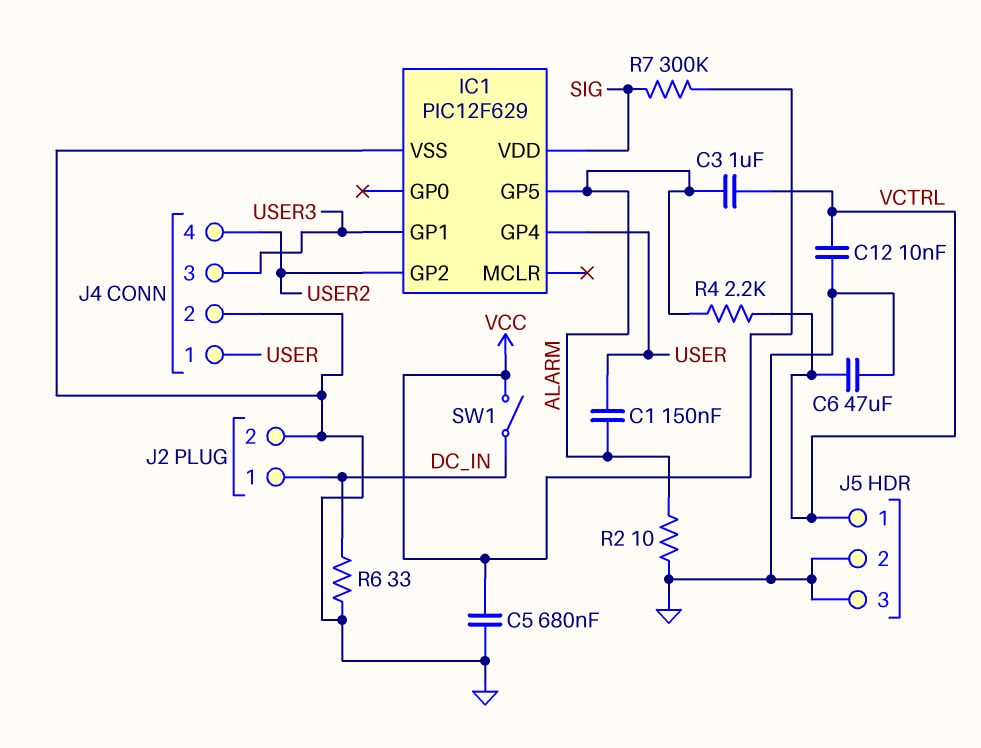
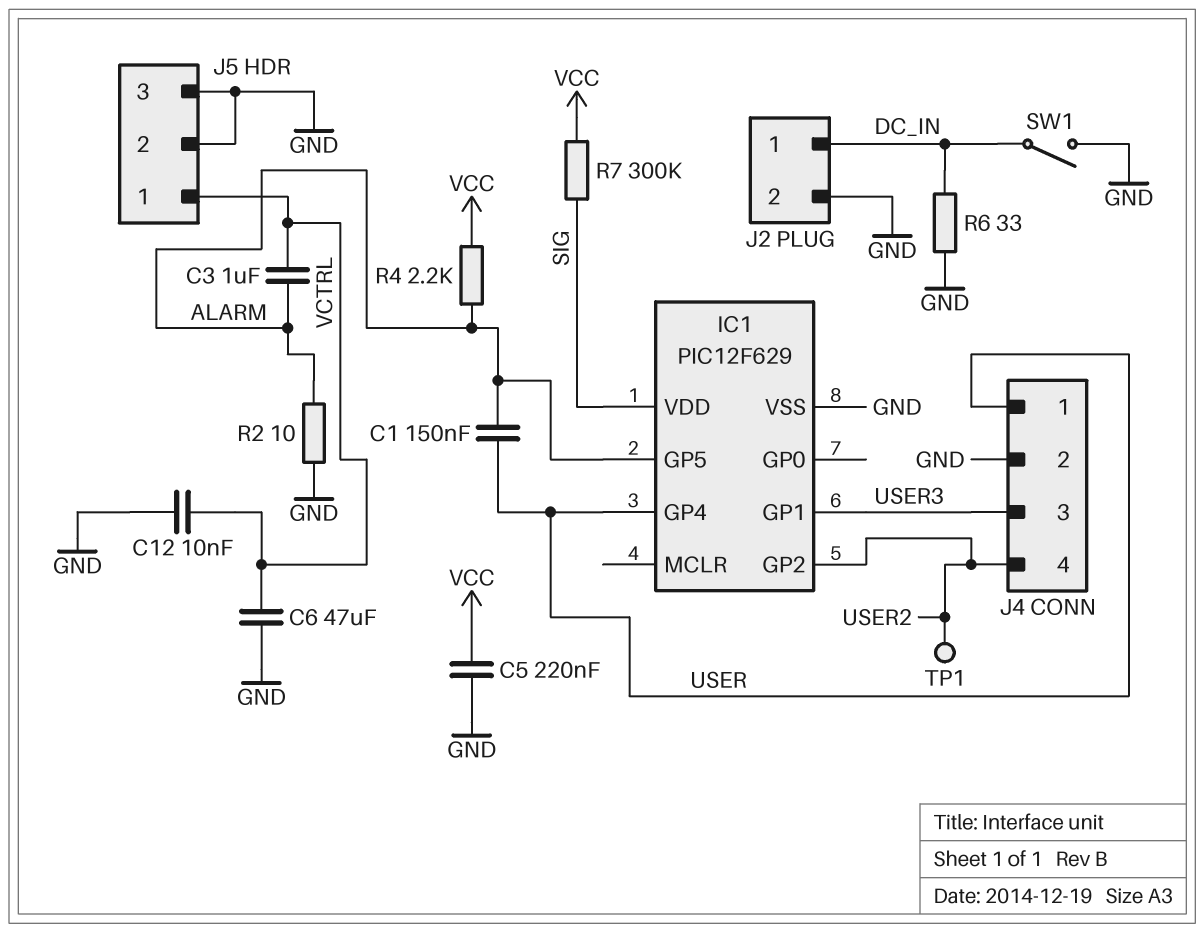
C5: 680nF (GND, VCC) -> 220nF (GND, VCC)
R4: 2.2k (ALARM, VCTRL) -> 2.2k (ALARM, VCC)
SW1: switch (DC_IN, VCC) -> switch (DC_IN, GND)
TP1: none -> test point (USER2)

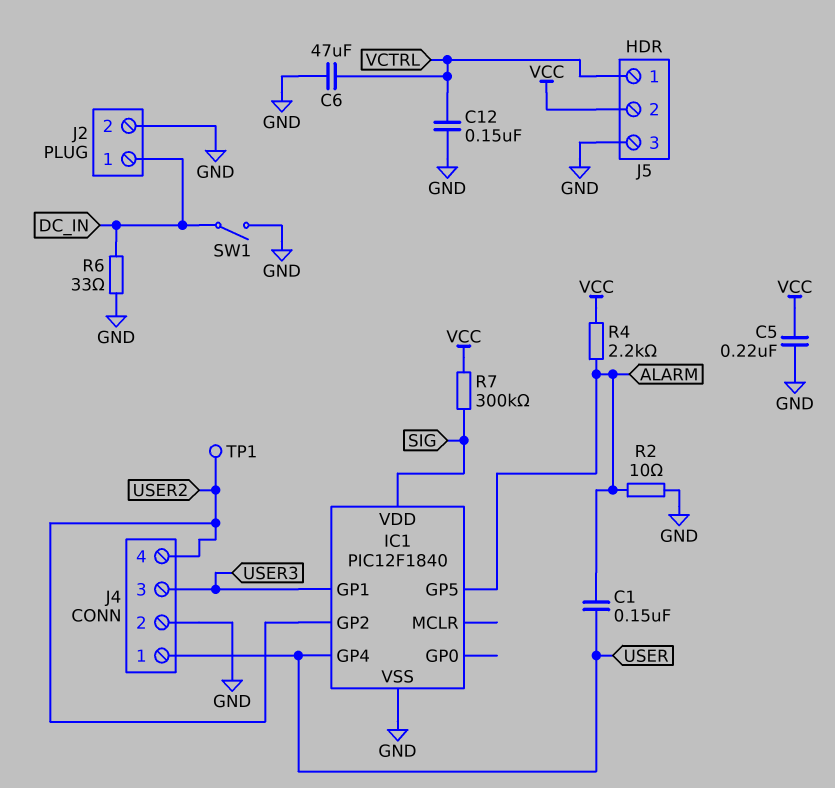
C3: 1uF (ALARM, VCTRL) -> none
C12: 10nF (GND, VCTRL) -> 150nF (GND, VCTRL)
IC1: PIC12F629 -> PIC12F1840
J5 pin 2: GND -> VCC

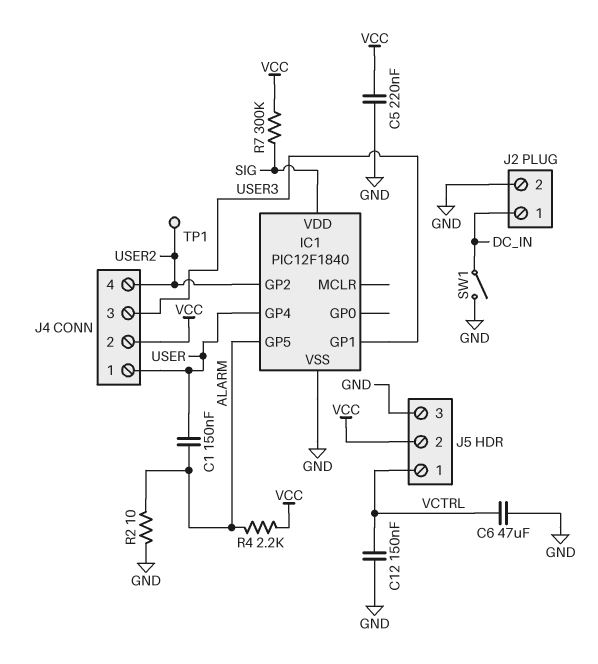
J4 pin 2: GND -> VCC
R6: 33 (DC_IN, GND) -> none

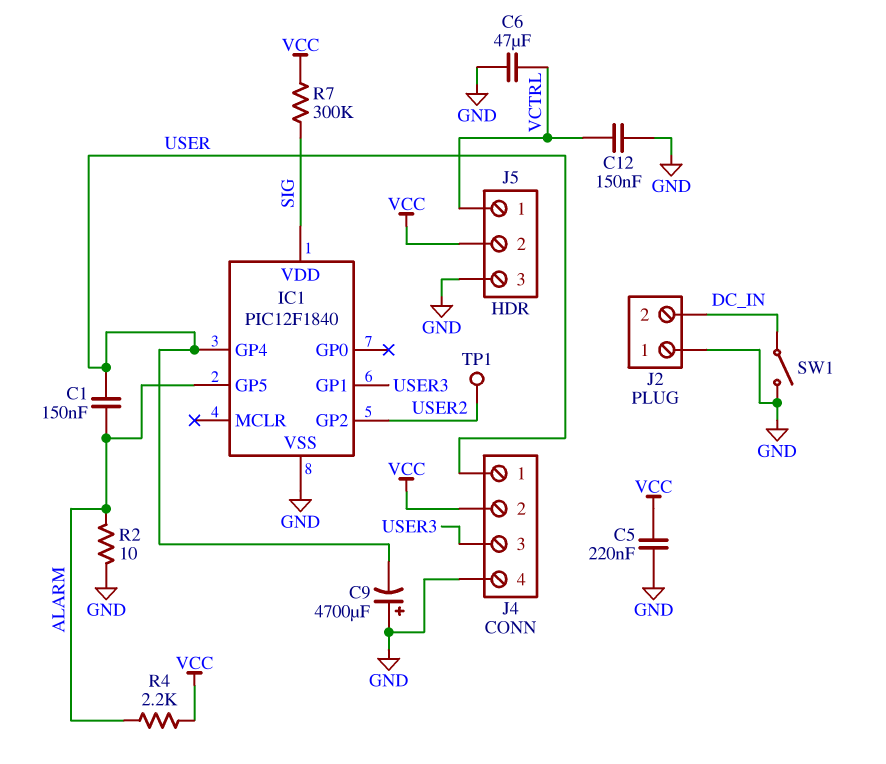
C9: none -> 4700uF (plus GND, minus USER)
J2 pin 1: DC_IN -> GND
J2 pin 2: GND -> DC_IN
J4 pin 4: USER2 -> GND

